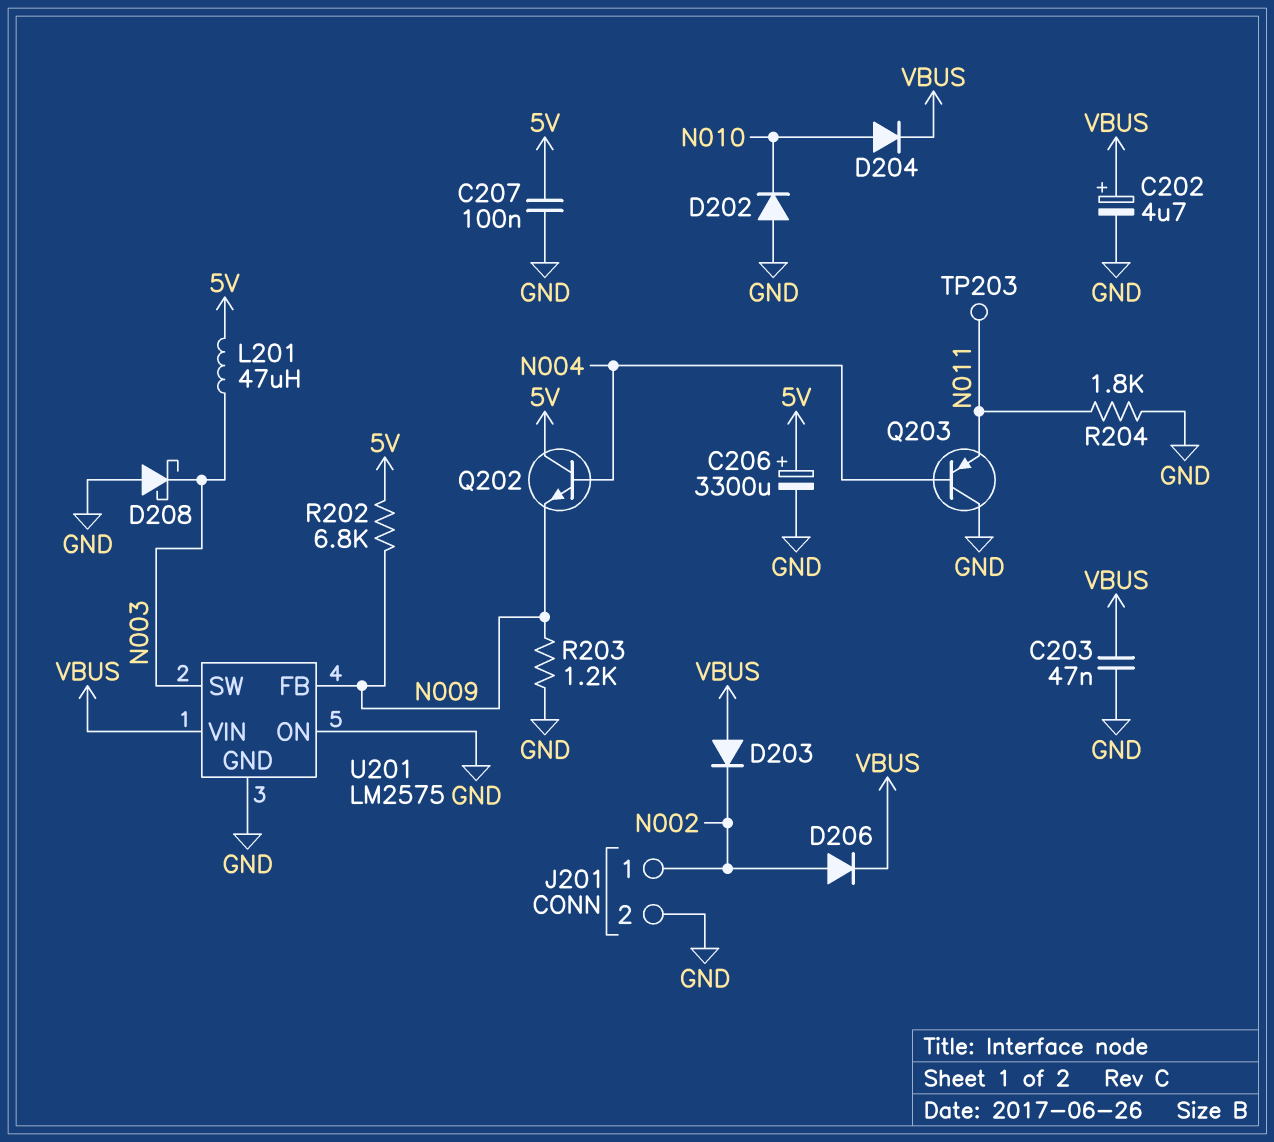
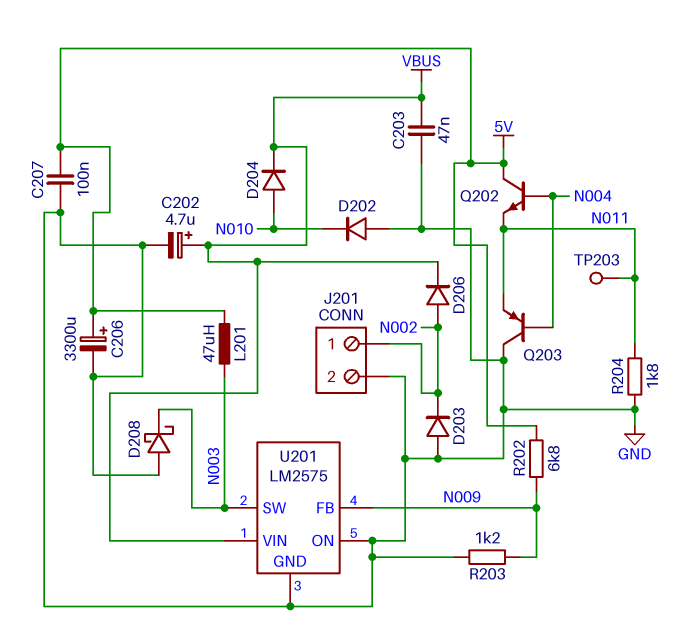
D203: diode (A VBUS, K N002) -> diode (A GND, K N002)
Q202: NPN (B N004, C 5V, E N009) -> NPN (B N004, C 5V, E N011)

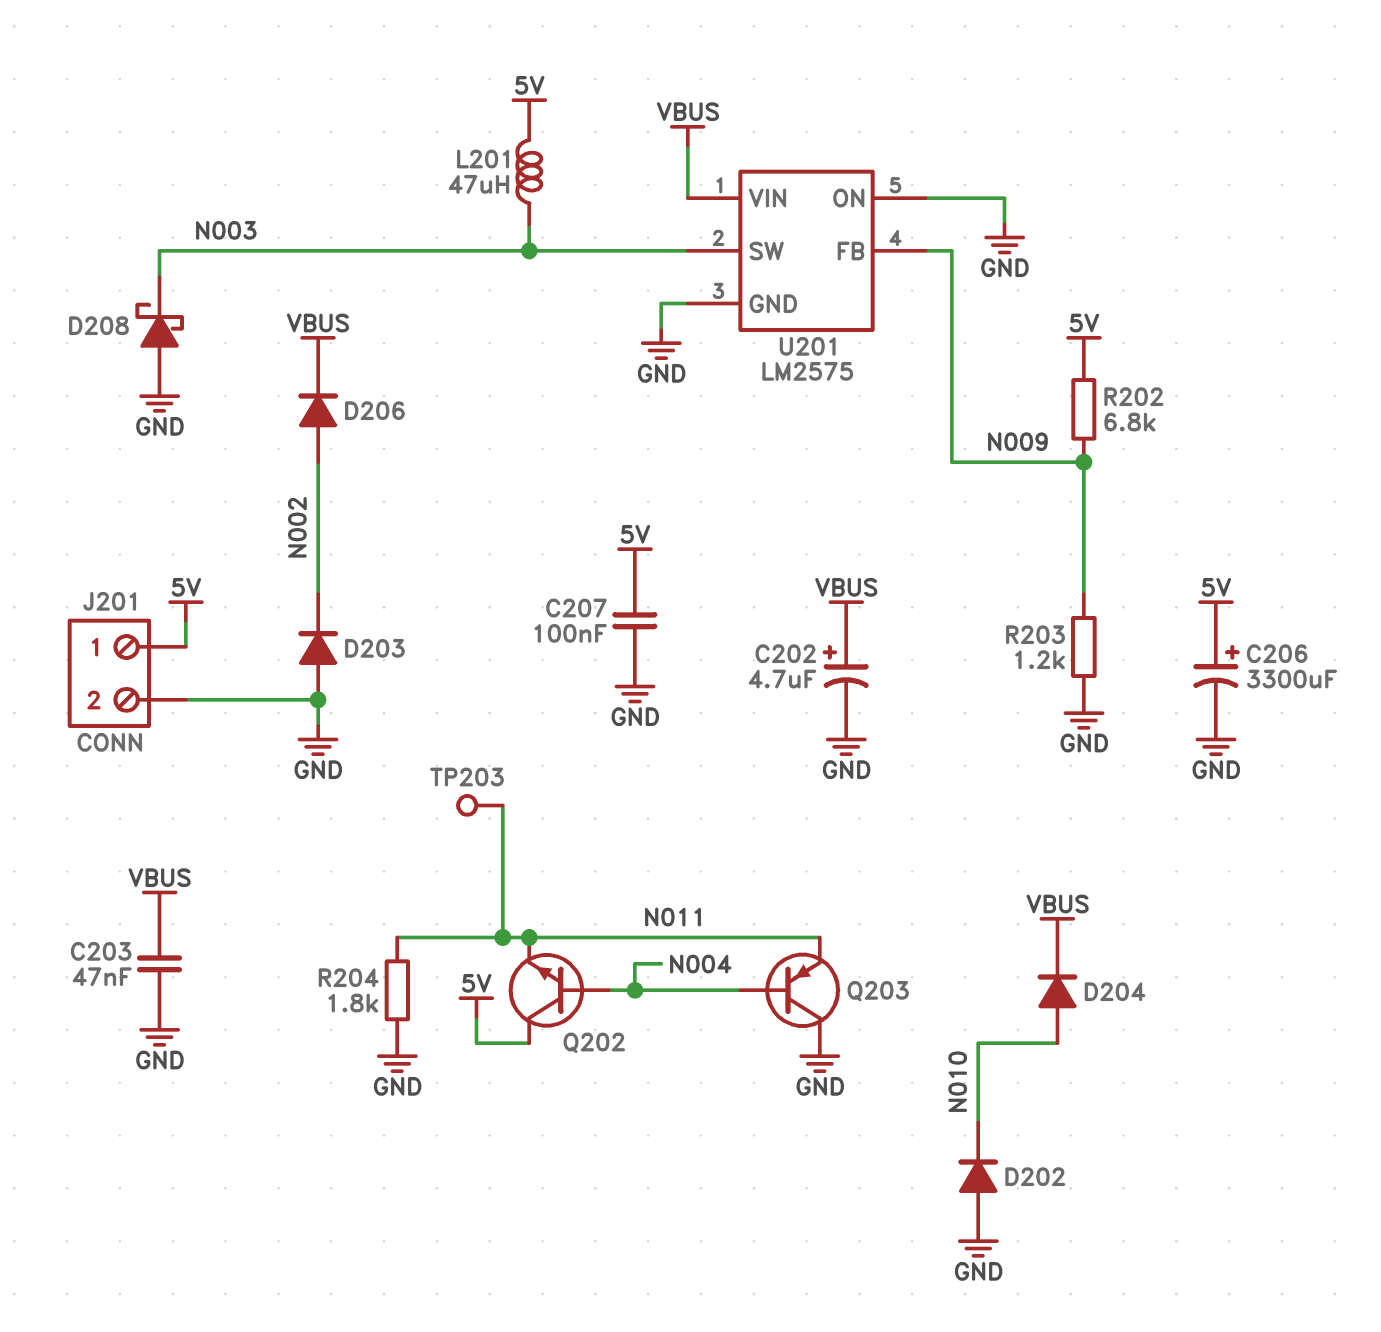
J201 pin 1: N002 -> 5V

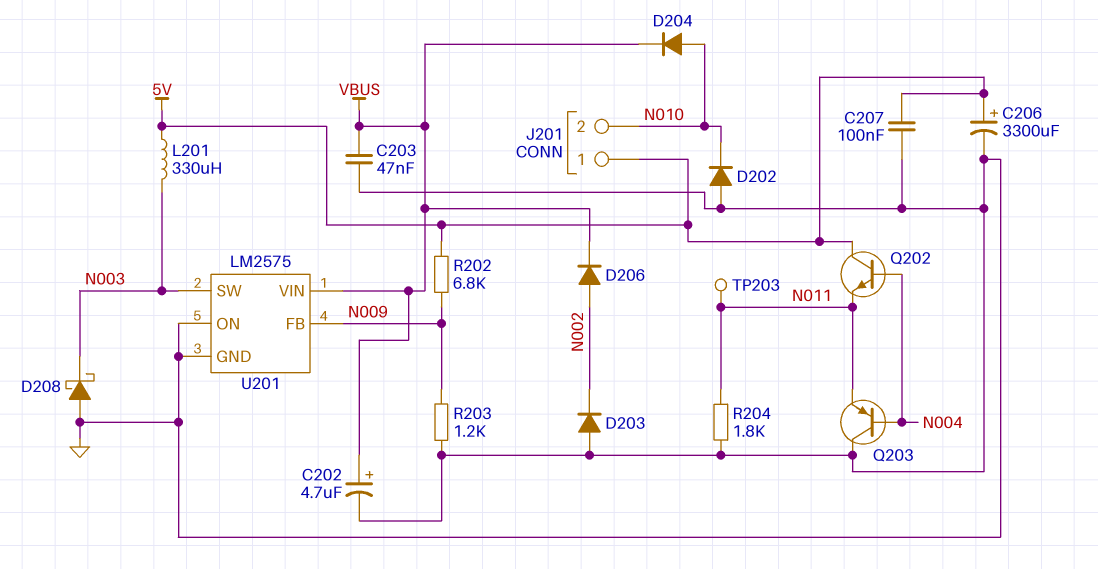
J201 pin 2: GND -> N010
L201: 47uH (5V, N003) -> 330uH (5V, N003)

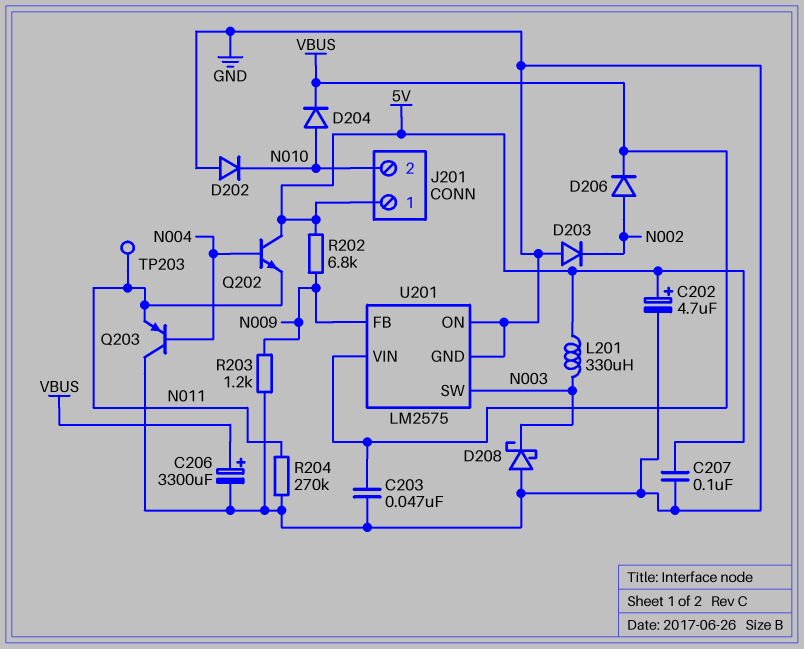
C202: 4.7uF (plus VBUS, minus GND) -> 4.7uF (plus 5V, minus GND)
C206: 3300uF (plus 5V, minus GND) -> 3300uF (plus VBUS, minus GND)
R204: 1.8k (GND, N011) -> 270k (GND, N011)

